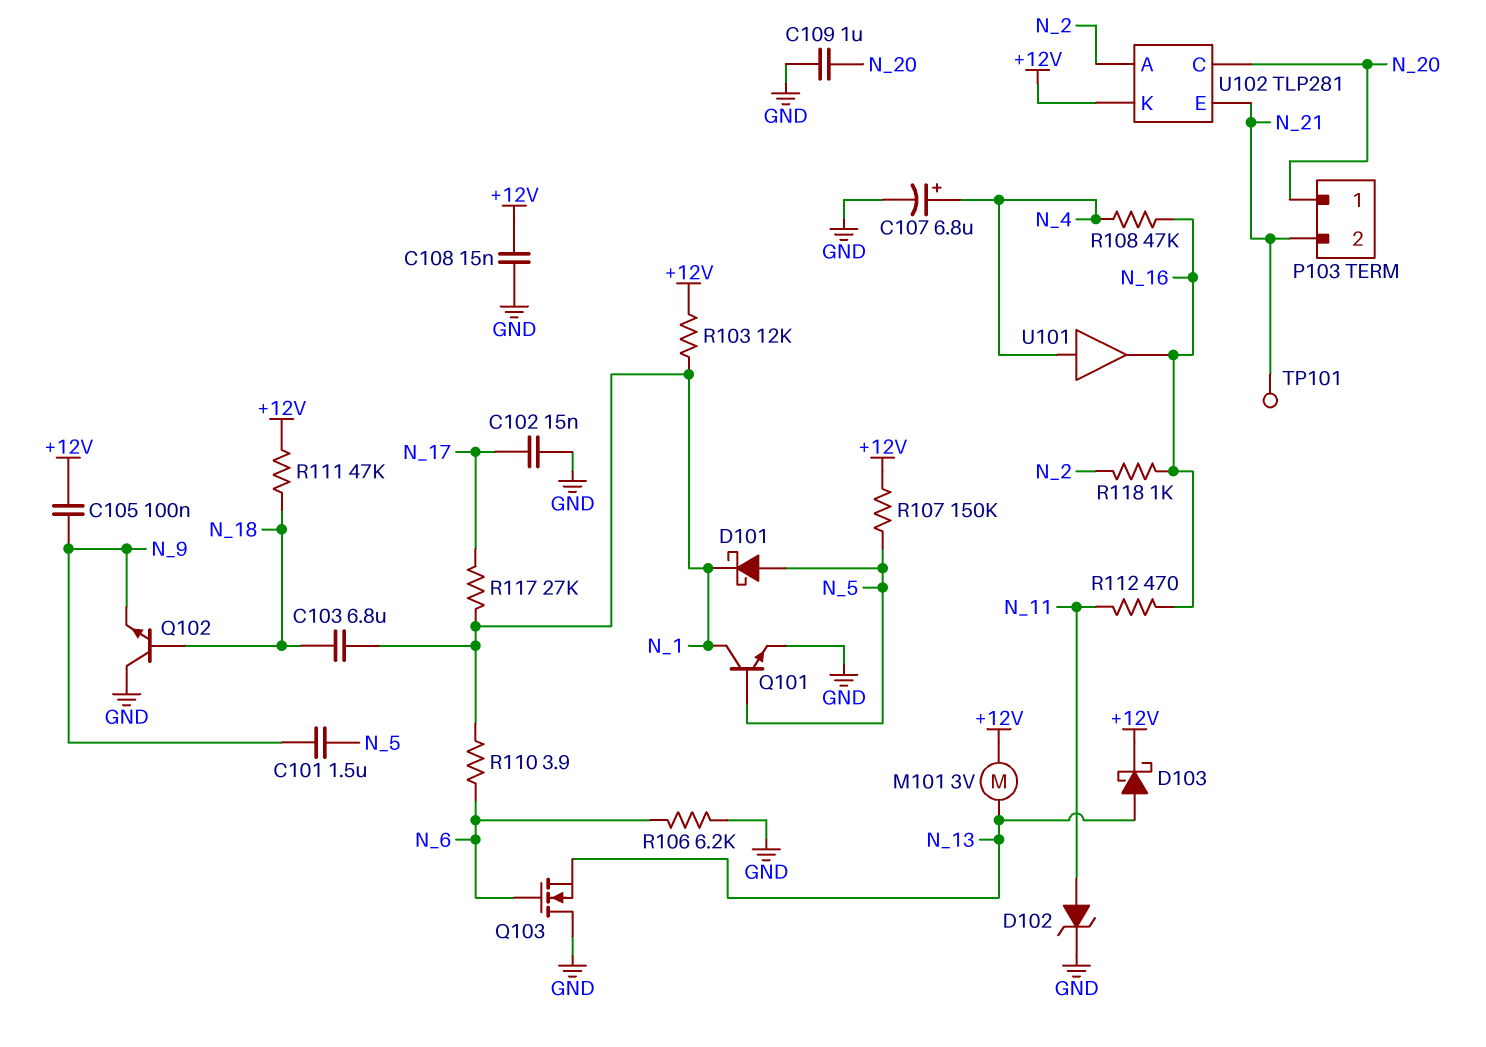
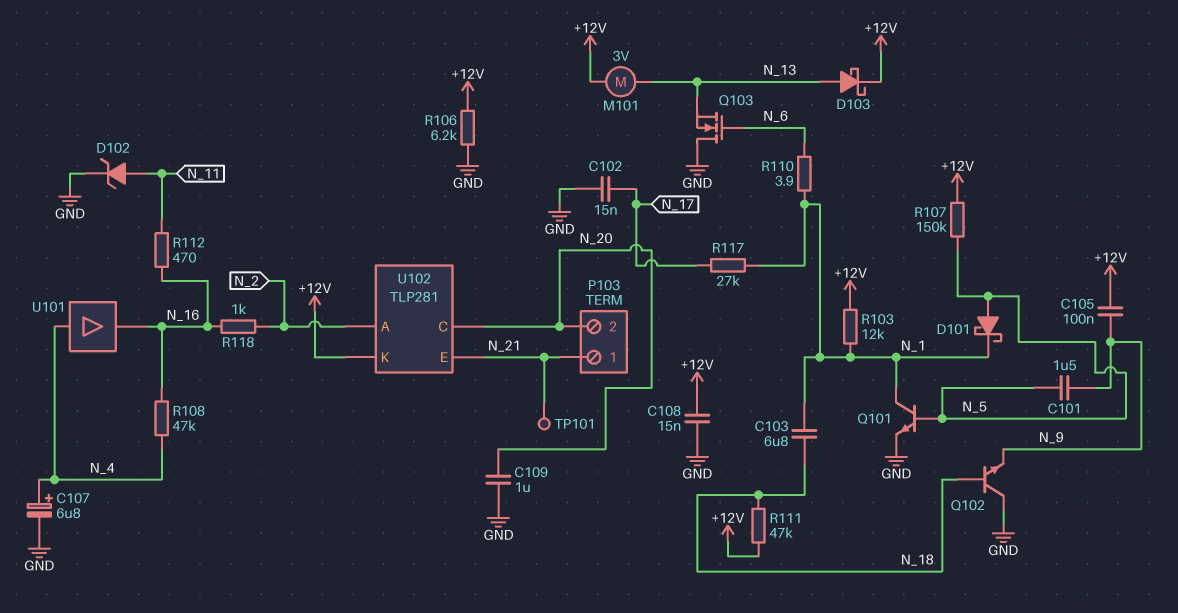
P103 pin 1: N_20 -> N_21
P103 pin 2: N_21 -> N_20
R106: 6.2k (GND, N_6) -> 6.2k (+12V, GND)

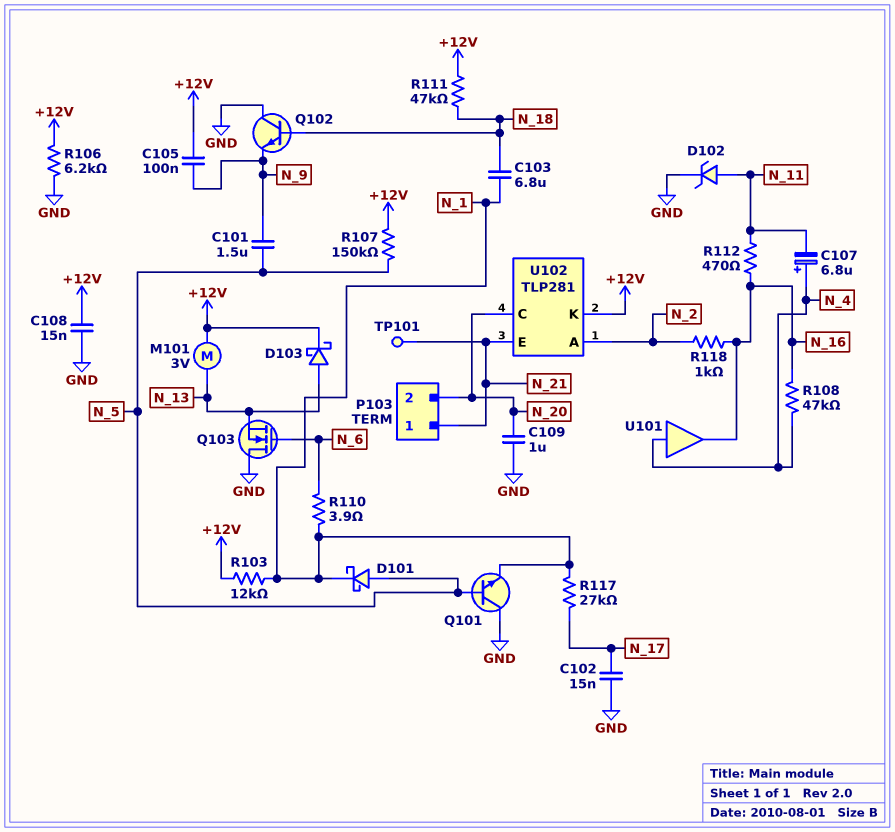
C107: 6.8uF (plus N_4, minus GND) -> 6.8uF (plus N_4, minus N_11)
Q101: NPN (B N_5, C N_1, E GND) -> NPN (B N_5, C GND, E N_1)

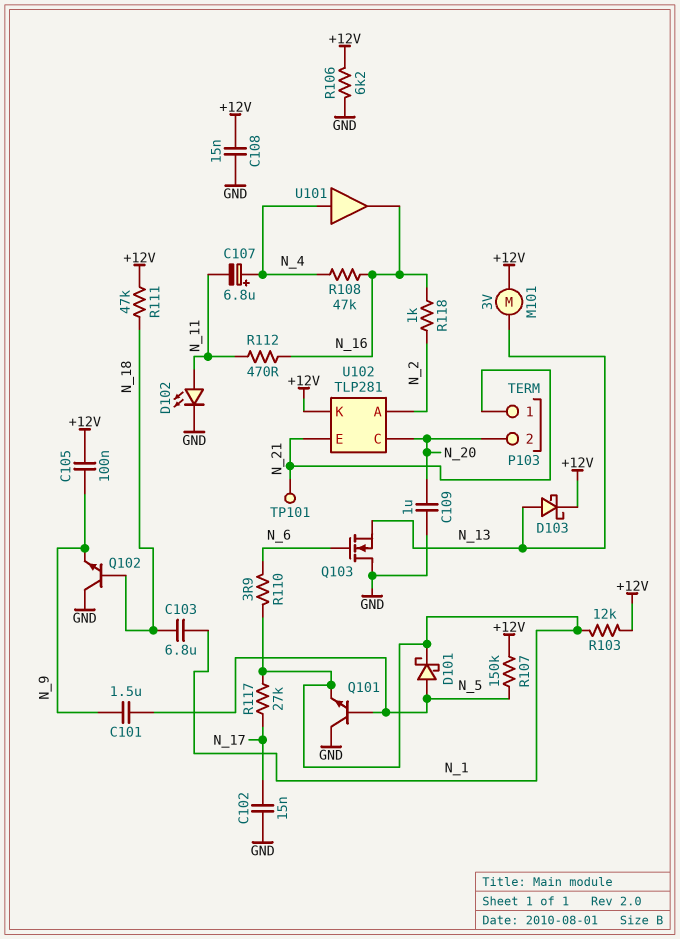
D102: zener (A N_11, K GND) -> LED (A N_11, K GND)

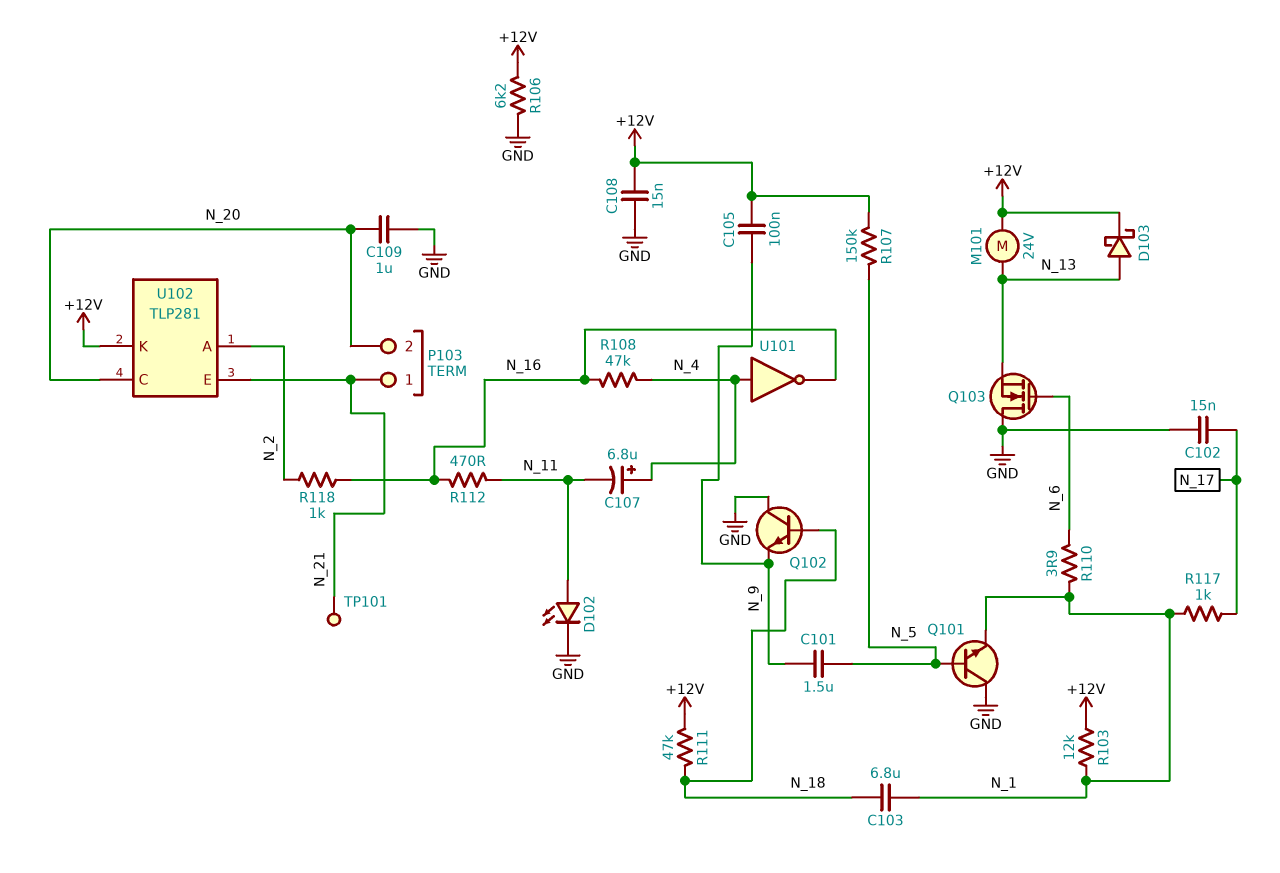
D101: schottky (A N_5, K N_1) -> none
M101: motor 3V (+12V, N_13) -> motor 24V (+12V, N_13)
R117: 27k (N_1, N_17) -> 1k (N_1, N_17)
U101: buffer (in N_4, out N_16) -> NOT (in N_4, out N_16)

